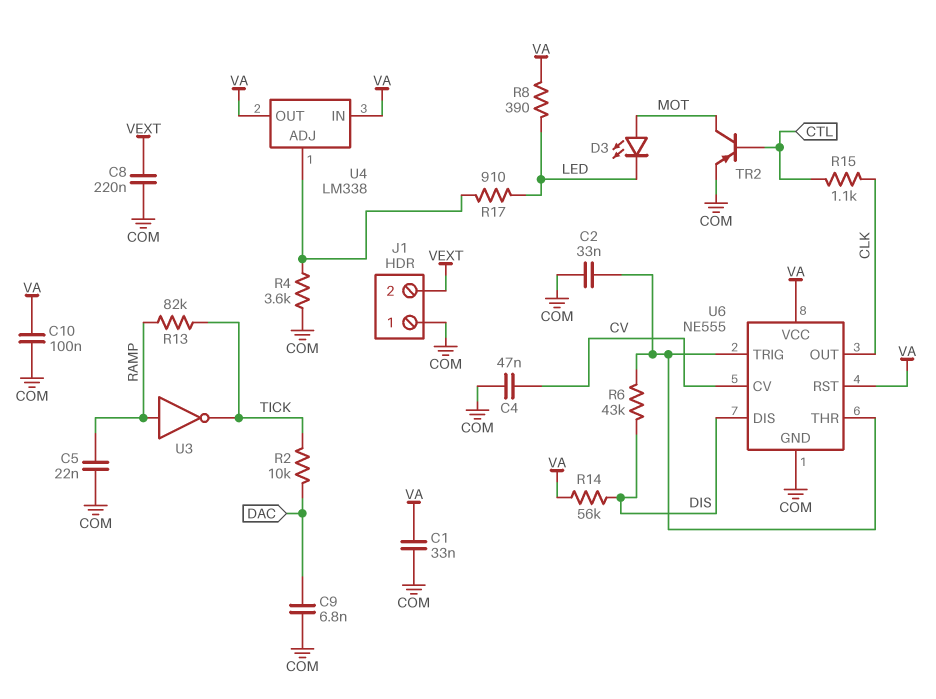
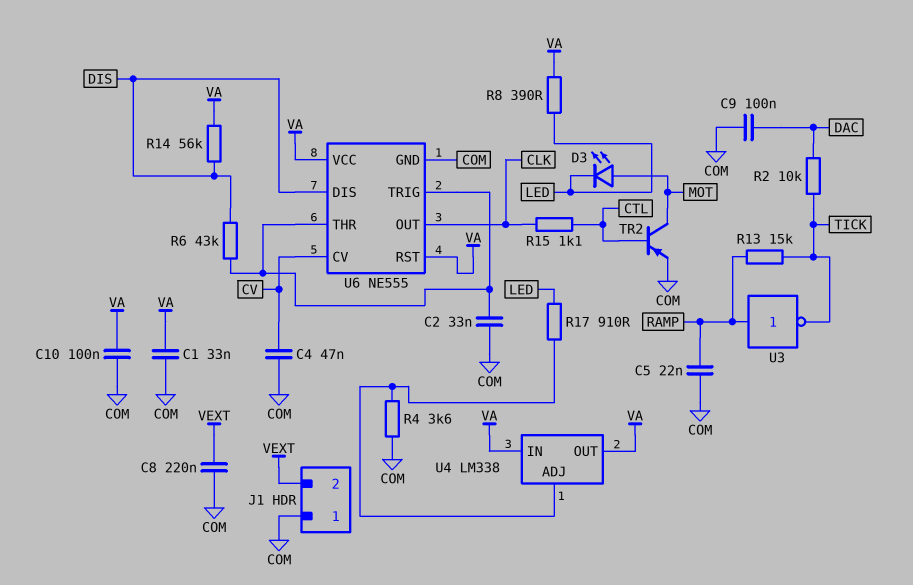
C9: 6.8nF (COM, DAC) -> 100nF (COM, DAC)
R13: 82k (RAMP, TICK) -> 15k (RAMP, TICK)

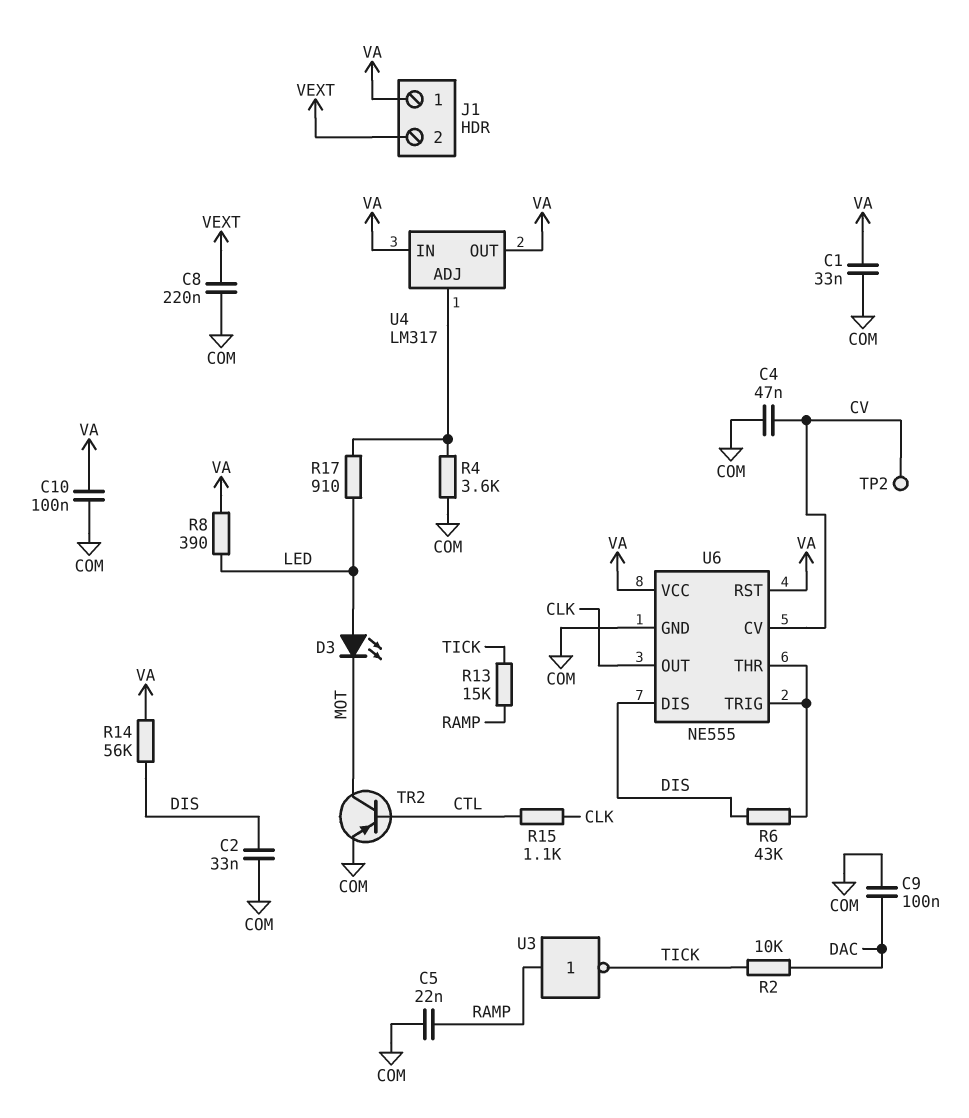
C2: 33nF (COM, U6/THR) -> 33nF (COM, DIS)
D3: LED (A MOT, K LED) -> LED (A LED, K MOT)
J1 pin 1: COM -> VA
TP2: none -> test point (CV)
U4: LM338 -> LM317

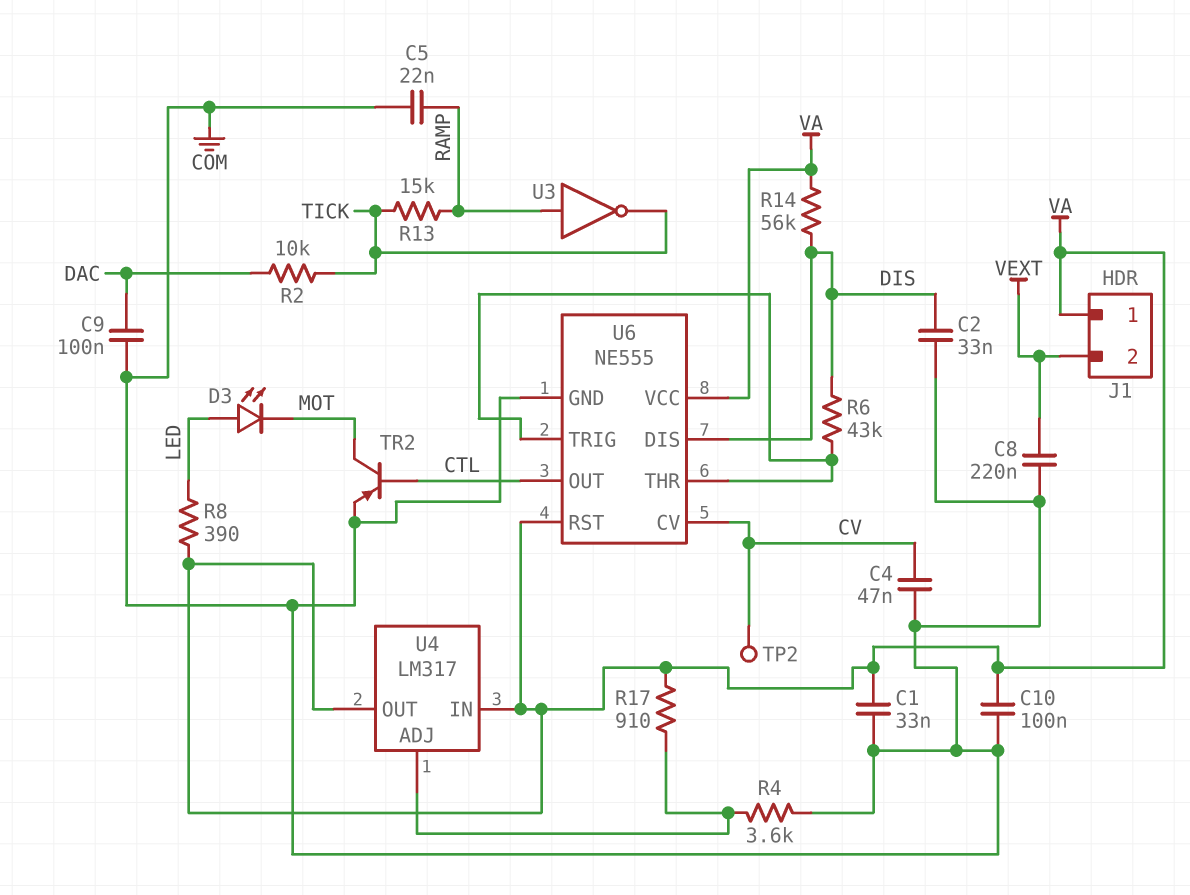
R15: 1.1k (CLK, CTL) -> none
R17: 910 (LED, U4/ADJ) -> 910 (U4/ADJ, VA)
U6 pin OUT: CLK -> CTL

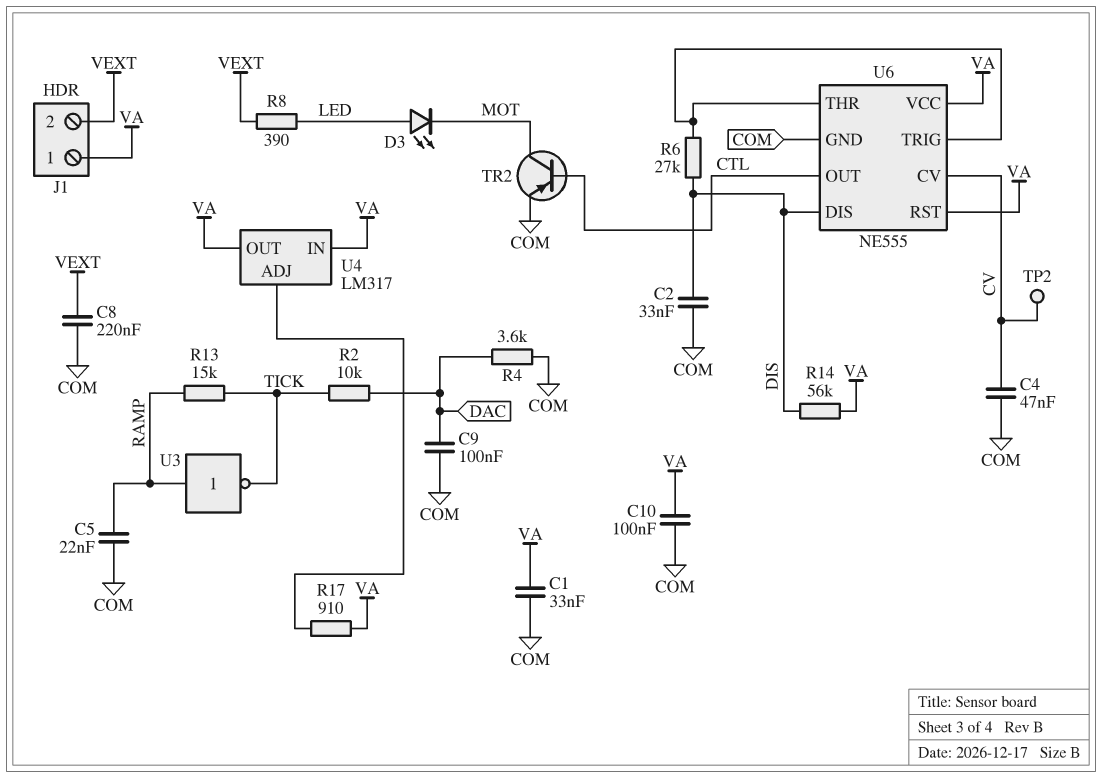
R4: 3.6k (COM, U4/ADJ) -> 3.6k (COM, DAC)
R6: 43k (DIS, U6/THR) -> 27k (DIS, U6/THR)
R8: 390 (LED, VA) -> 390 (LED, VEXT)

